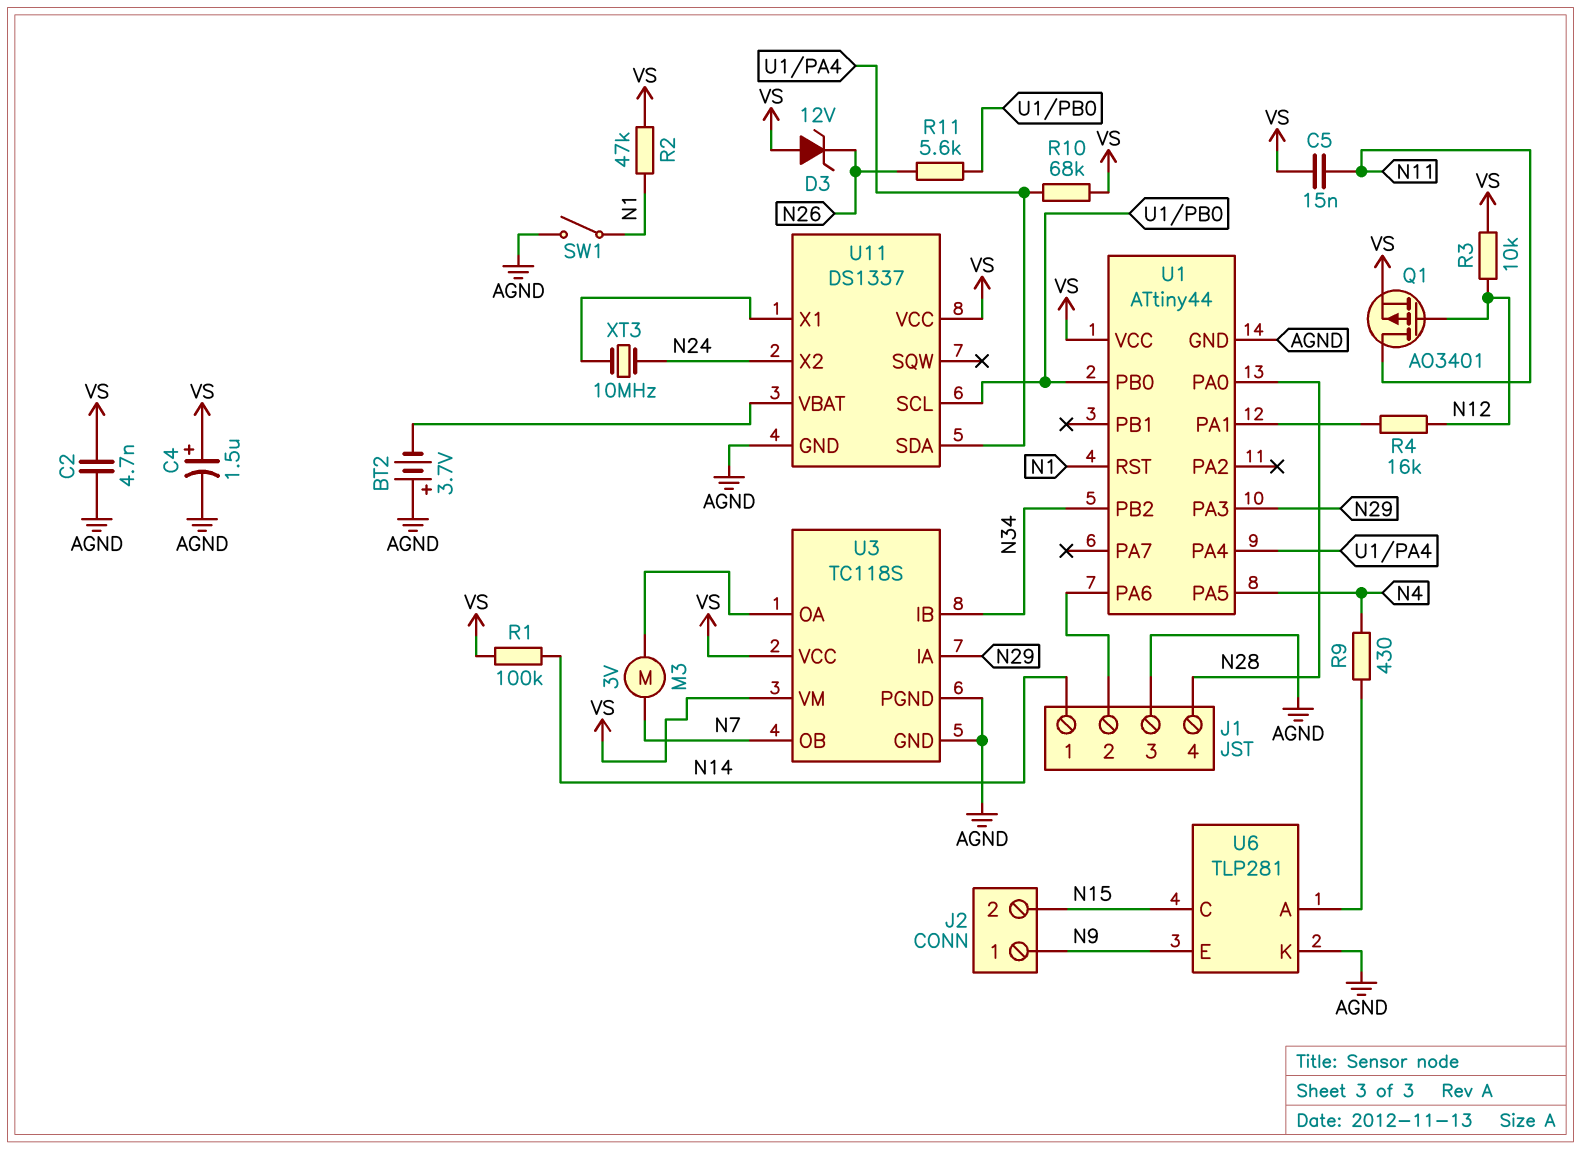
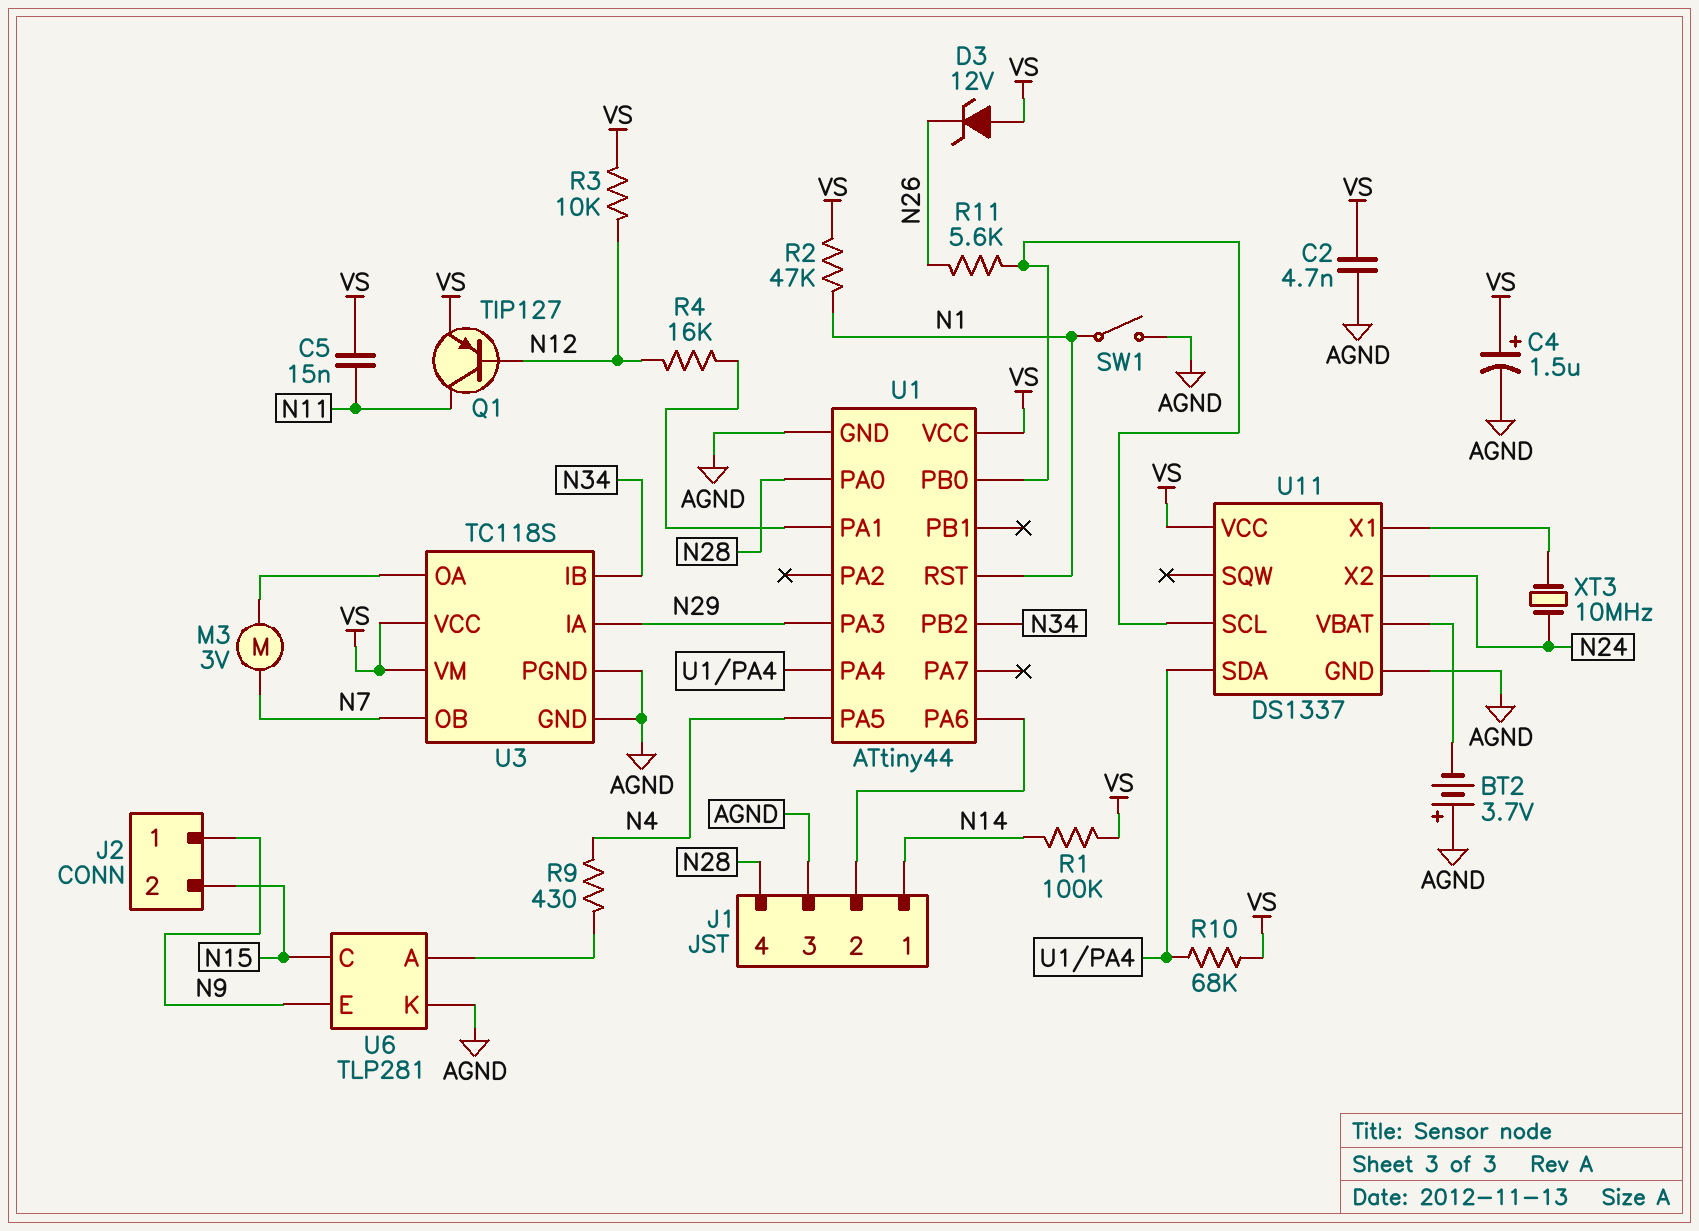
Q1: PMOS AO3401 (G N12, D N11, S VS) -> PNP TIP127 (B N12, C N11, E VS)

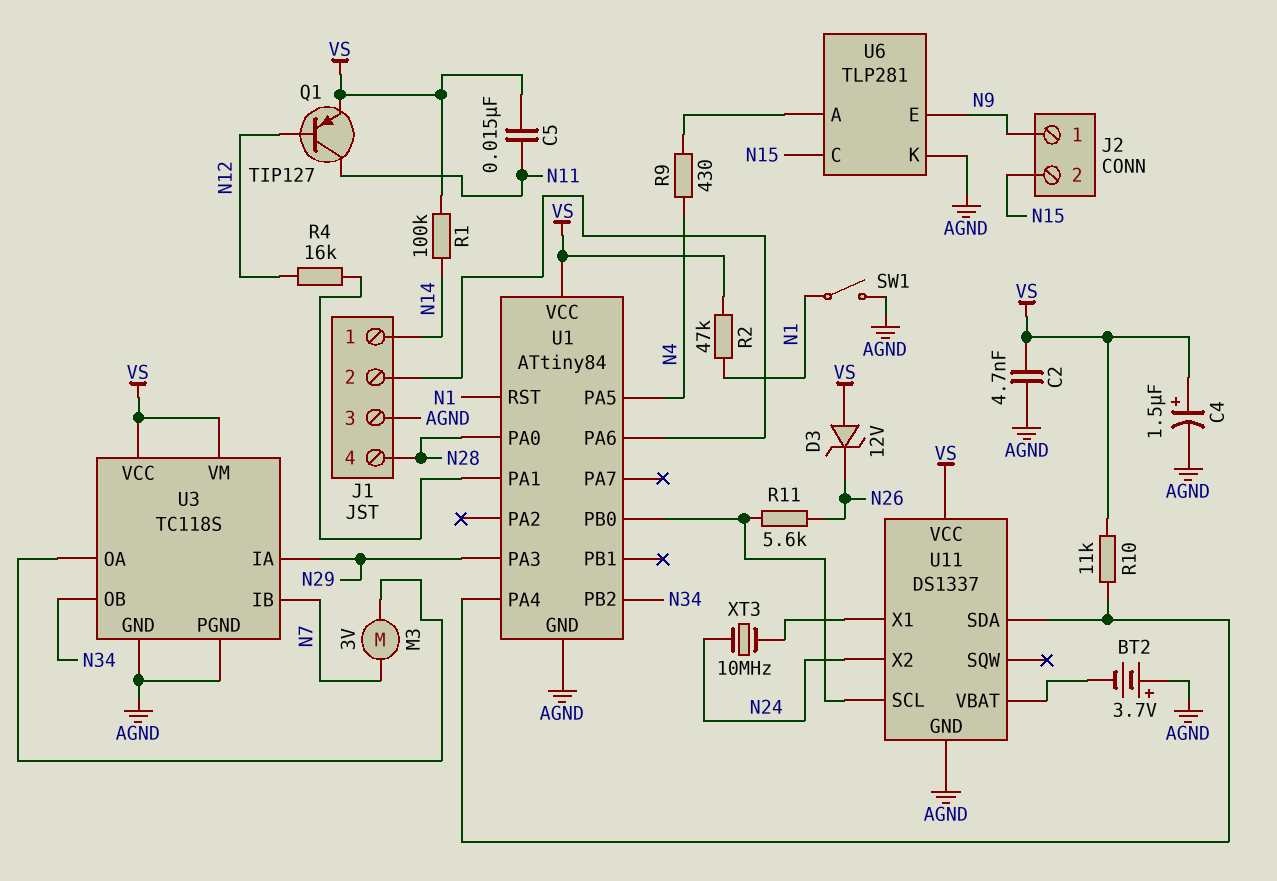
R3: 10k (N12, VS) -> none
R10: 68k (U1/PA4, VS) -> 11k (U1/PA4, VS)
U1: ATtiny44 -> ATtiny84
U3 pin IB: N34 -> N7
U3 pin OB: N7 -> N34

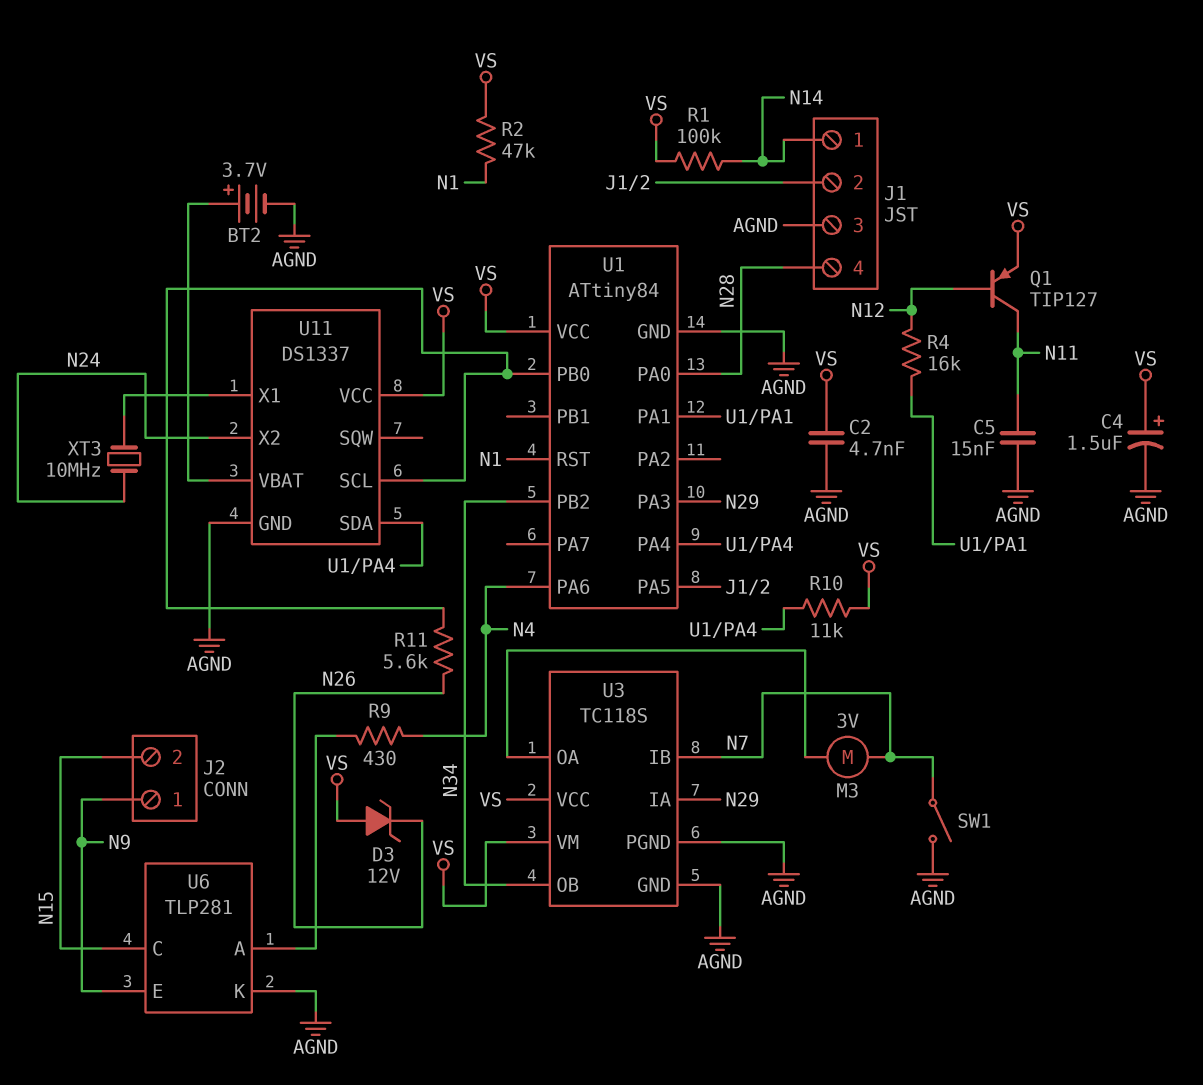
BT2: 3.7V (plus AGND, minus U11/VBAT) -> 3.7V (plus U11/VBAT, minus AGND)
C5: 15nF (N11, VS) -> 15nF (AGND, N11)
SW1: switch (AGND, N1) -> switch (AGND, N7)
U1 pin PA5: N4 -> J1/2
U1 pin PA6: J1/2 -> N4

